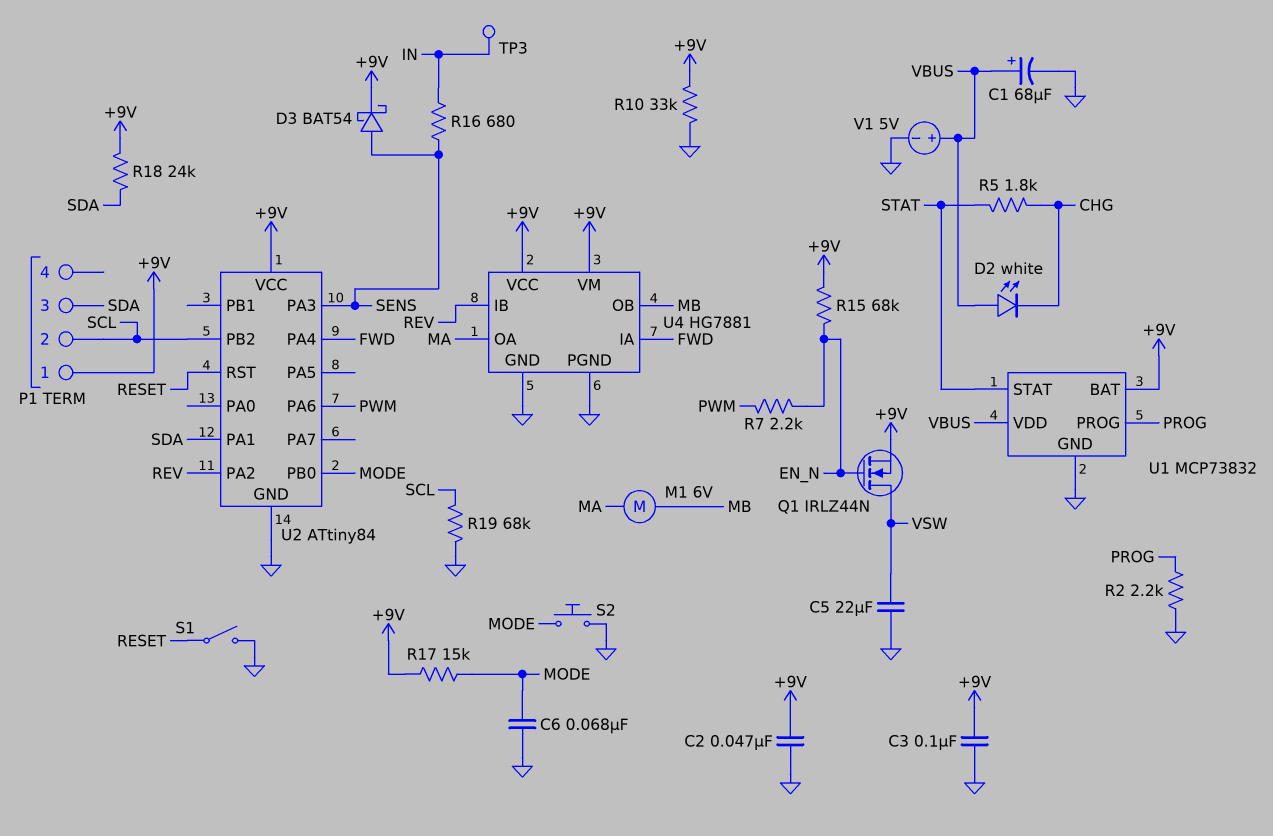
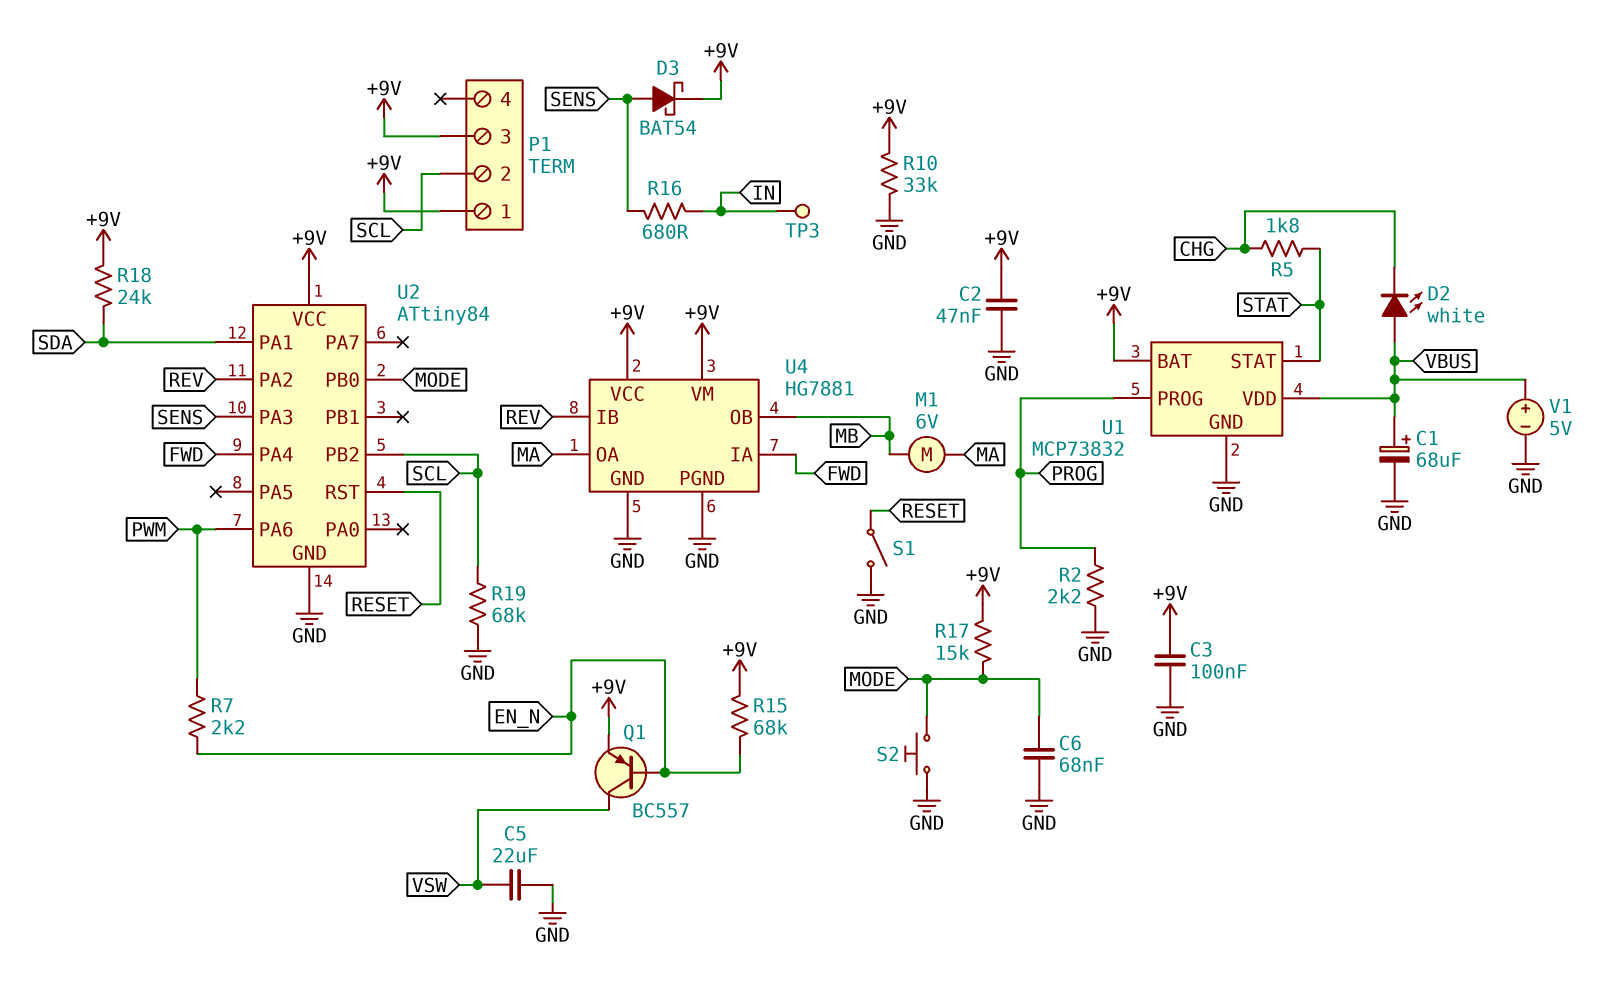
P1 pin 3: SDA -> +9V
Q1: NMOS IRLZ44N (G EN_N, D VSW, S +9V) -> PNP BC557 (B EN_N, C VSW, E +9V)

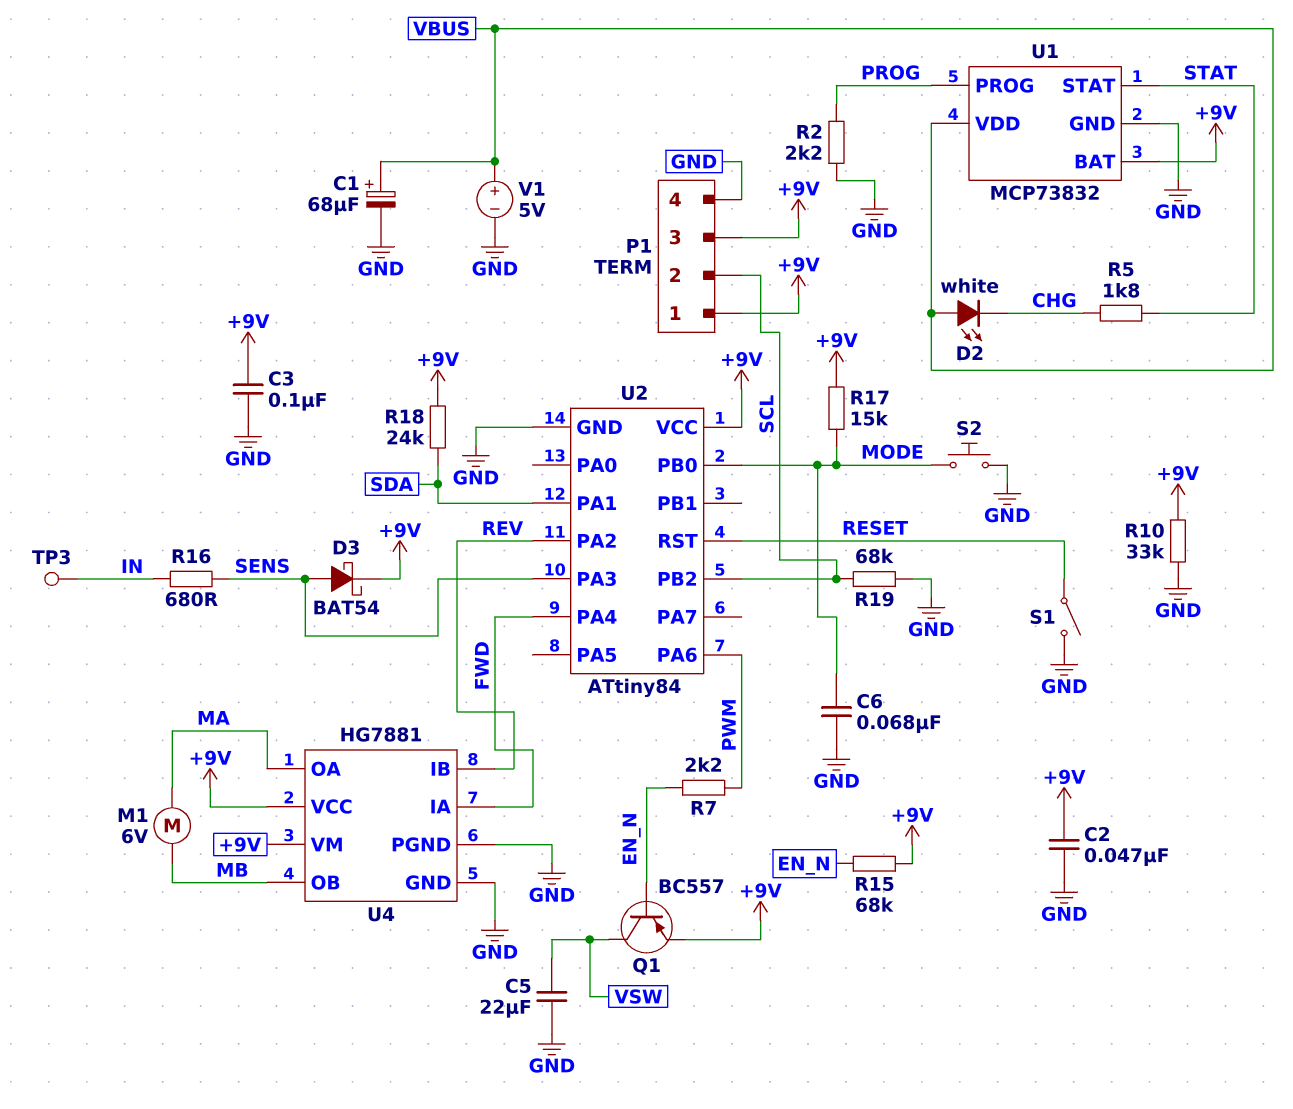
P1 pin 4: none -> GND

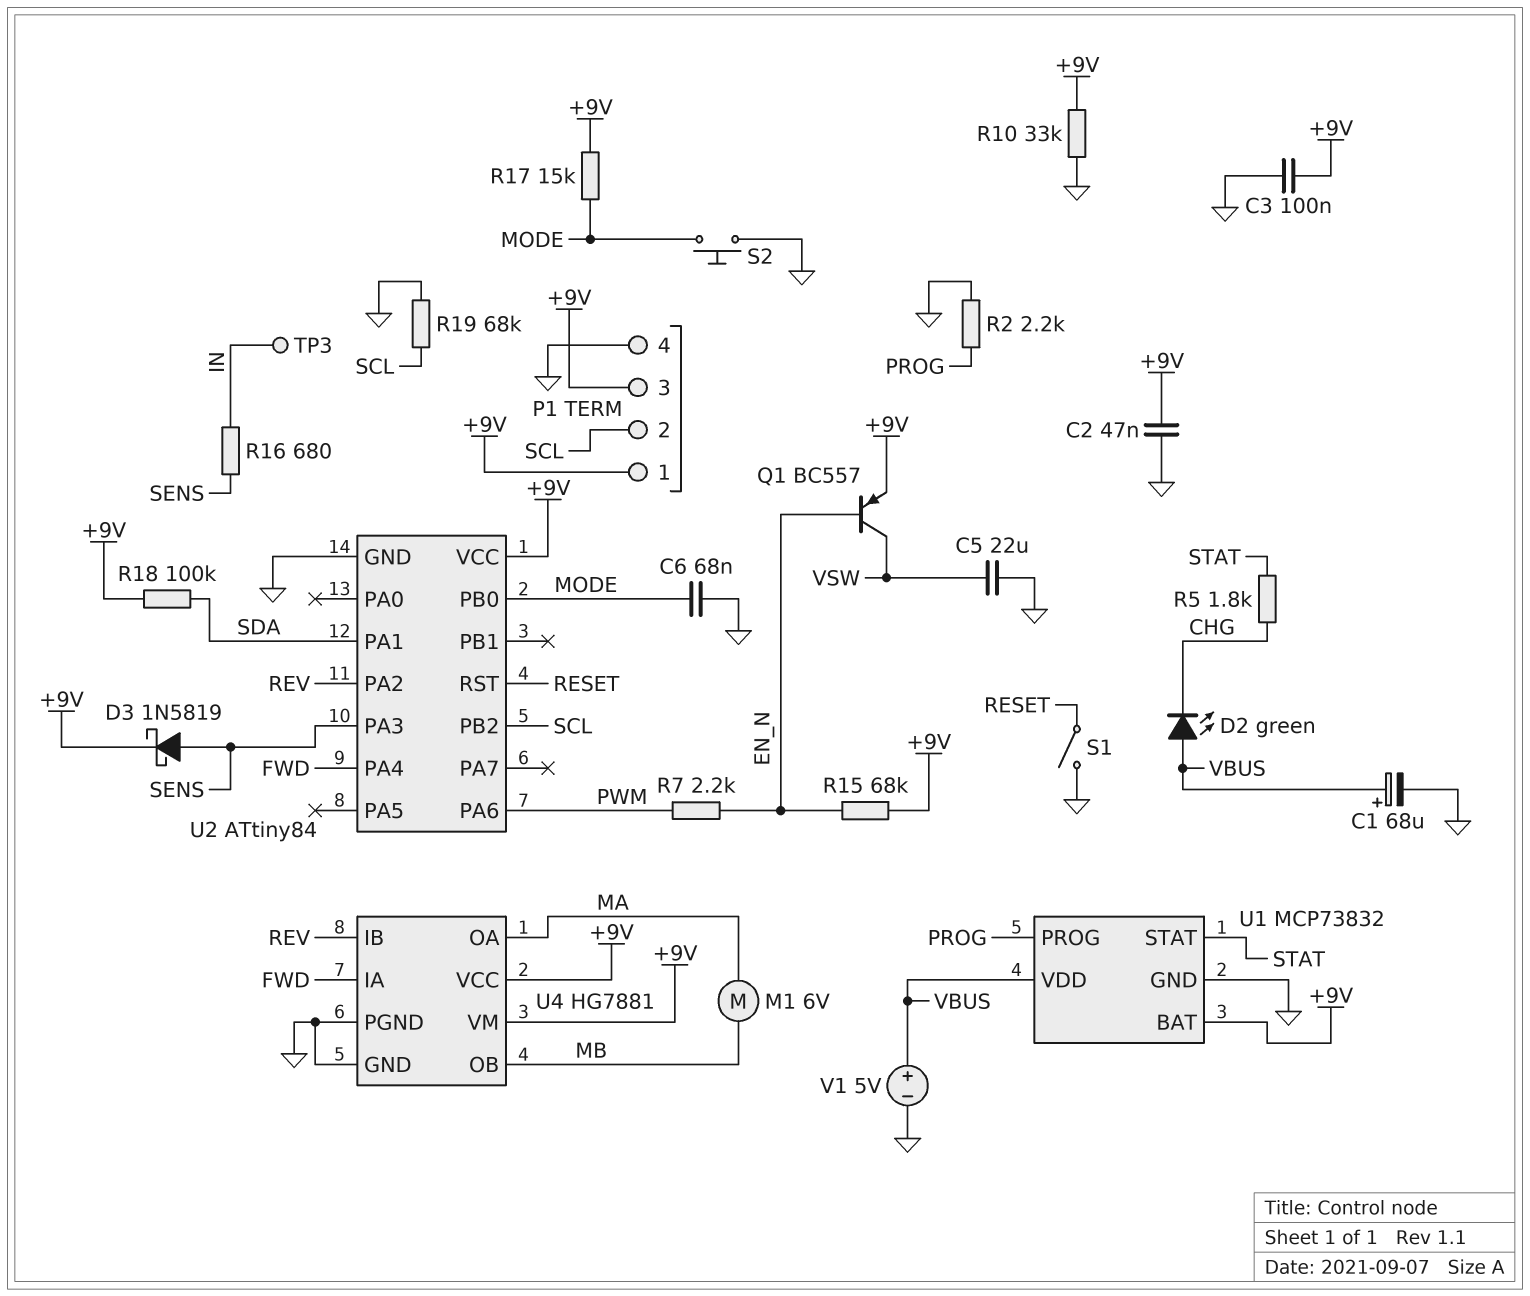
D2: LED white (A VBUS, K CHG) -> LED green (A VBUS, K CHG)
D3: schottky BAT54 (A SENS, K +9V) -> schottky 1N5819 (A SENS, K +9V)
R18: 24k (+9V, SDA) -> 100k (+9V, SDA)

